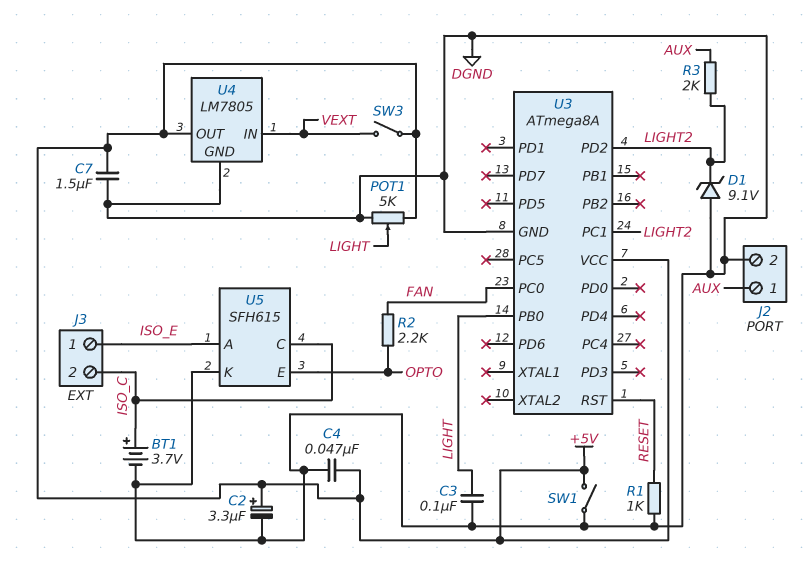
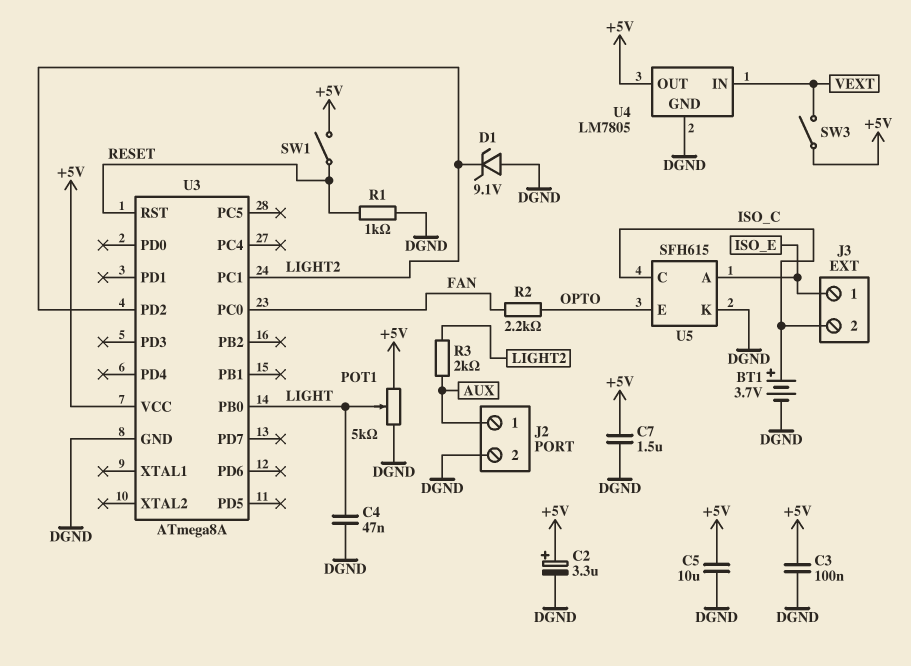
C3: 100nF (DGND, LIGHT) -> 100nF (+5V, DGND)
C4: 47nF (+5V, DGND) -> 47nF (DGND, LIGHT)
C5: none -> 10uF (+5V, DGND)
SW1: switch (+5V, DGND) -> switch (+5V, RESET)

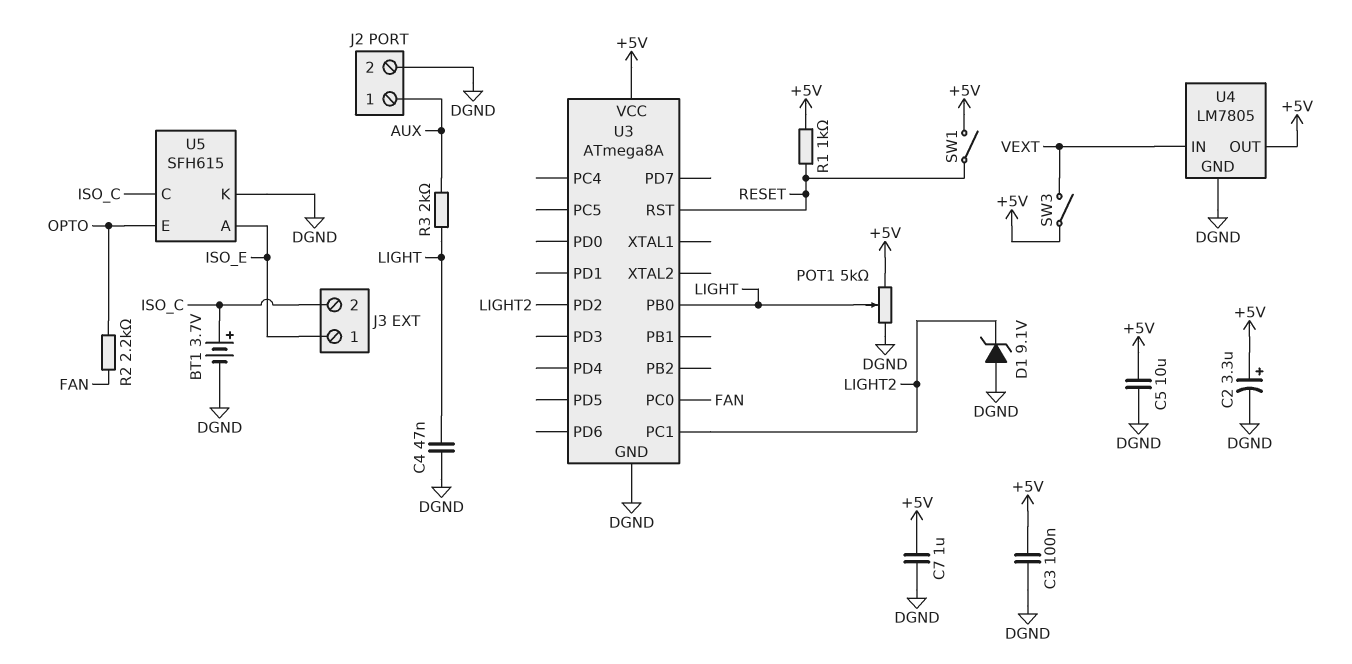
C7: 1.5uF (+5V, DGND) -> 1uF (+5V, DGND)
R1: 1k (DGND, RESET) -> 1k (+5V, RESET)
R3: 2k (AUX, LIGHT2) -> 2k (AUX, LIGHT)

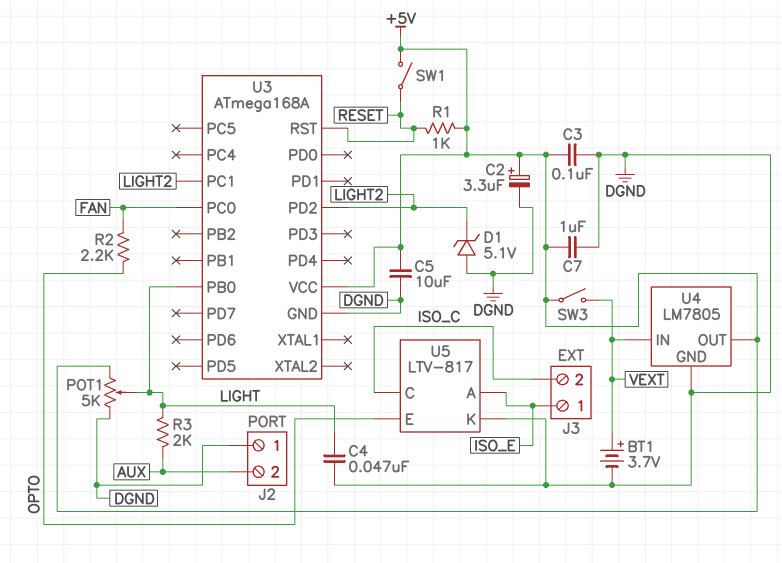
BT1: 3.7V (plus ISO_C, minus DGND) -> 3.7V (plus VEXT, minus DGND)
D1: zener 9.1V (A DGND, K LIGHT2) -> zener 5.1V (A DGND, K LIGHT2)
J2 pin 1: AUX -> DGND
J2 pin 2: DGND -> AUX
U3: ATmega8A -> ATmega168A
U5: SFH615 -> LTV-817

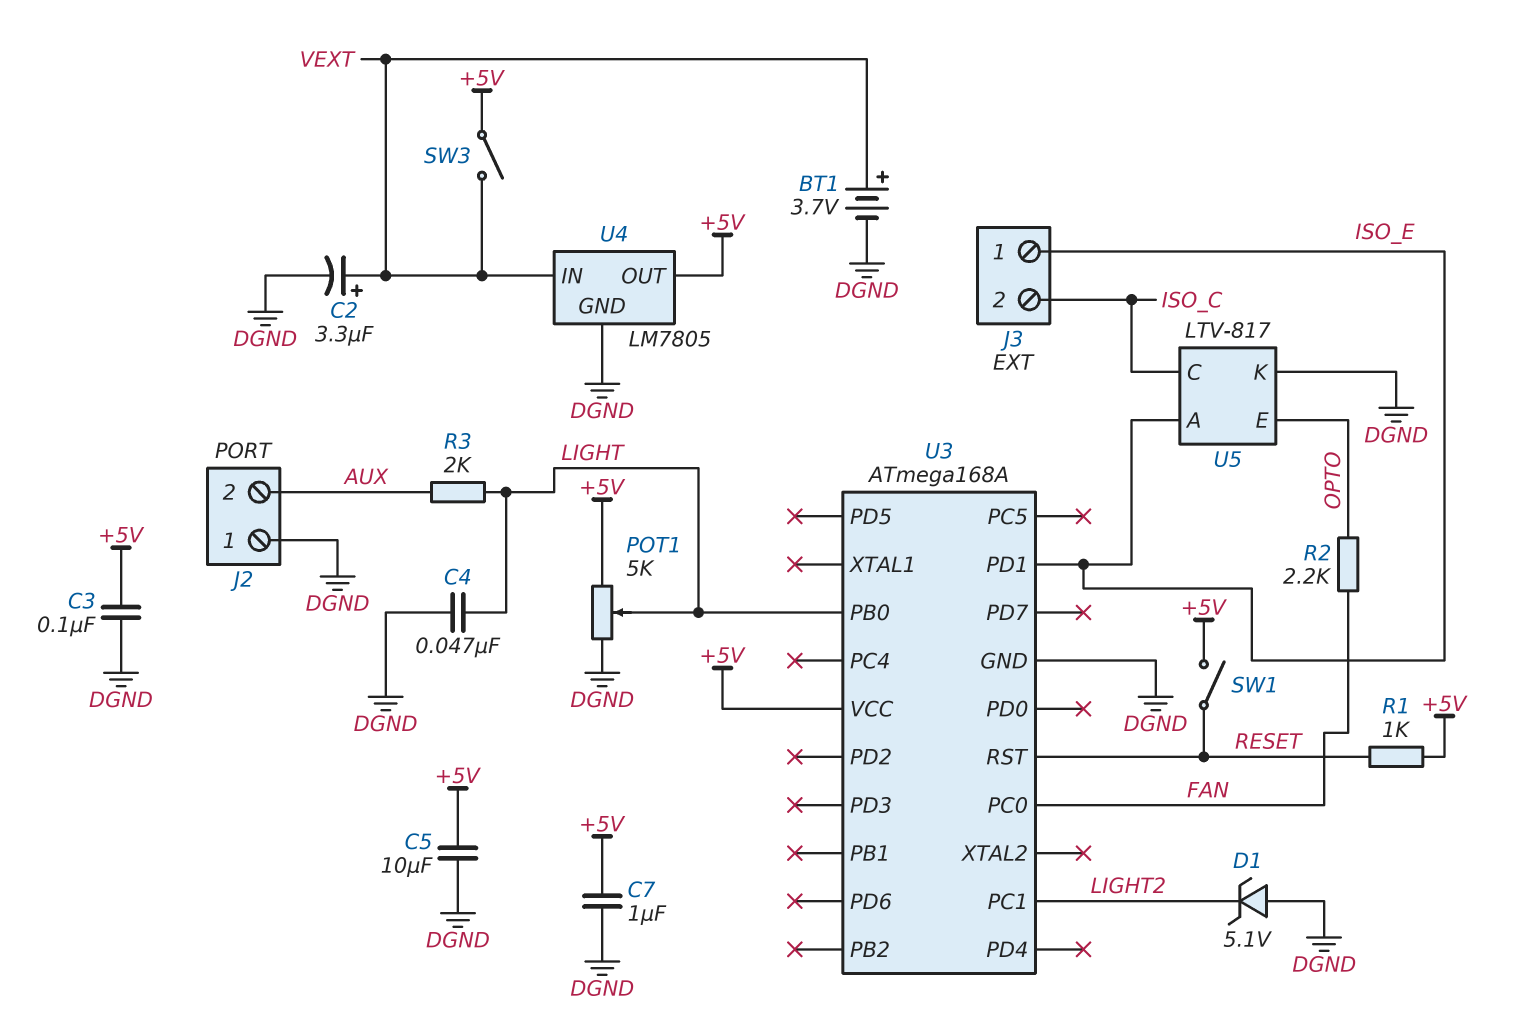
C2: 3.3uF (plus +5V, minus DGND) -> 3.3uF (plus VEXT, minus DGND)
U3 pin PD1: none -> ISO_E
U3 pin PD2: LIGHT2 -> none

